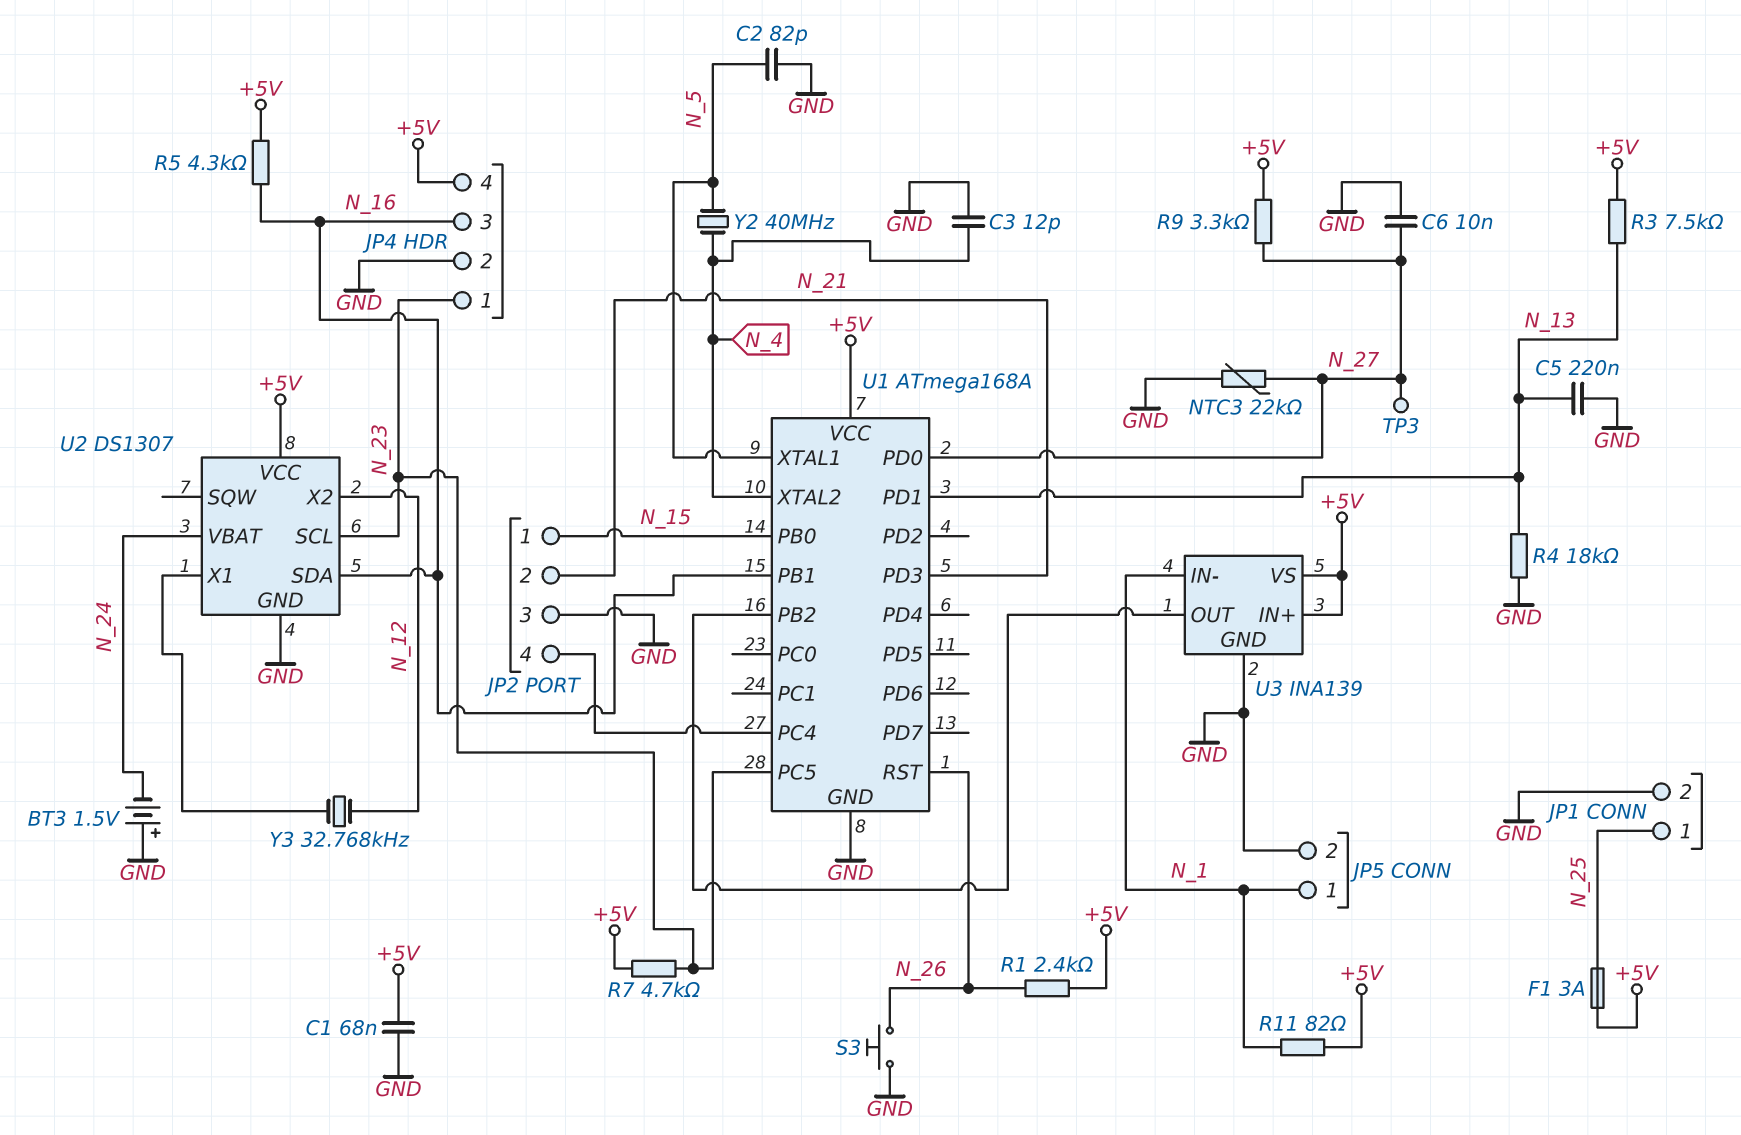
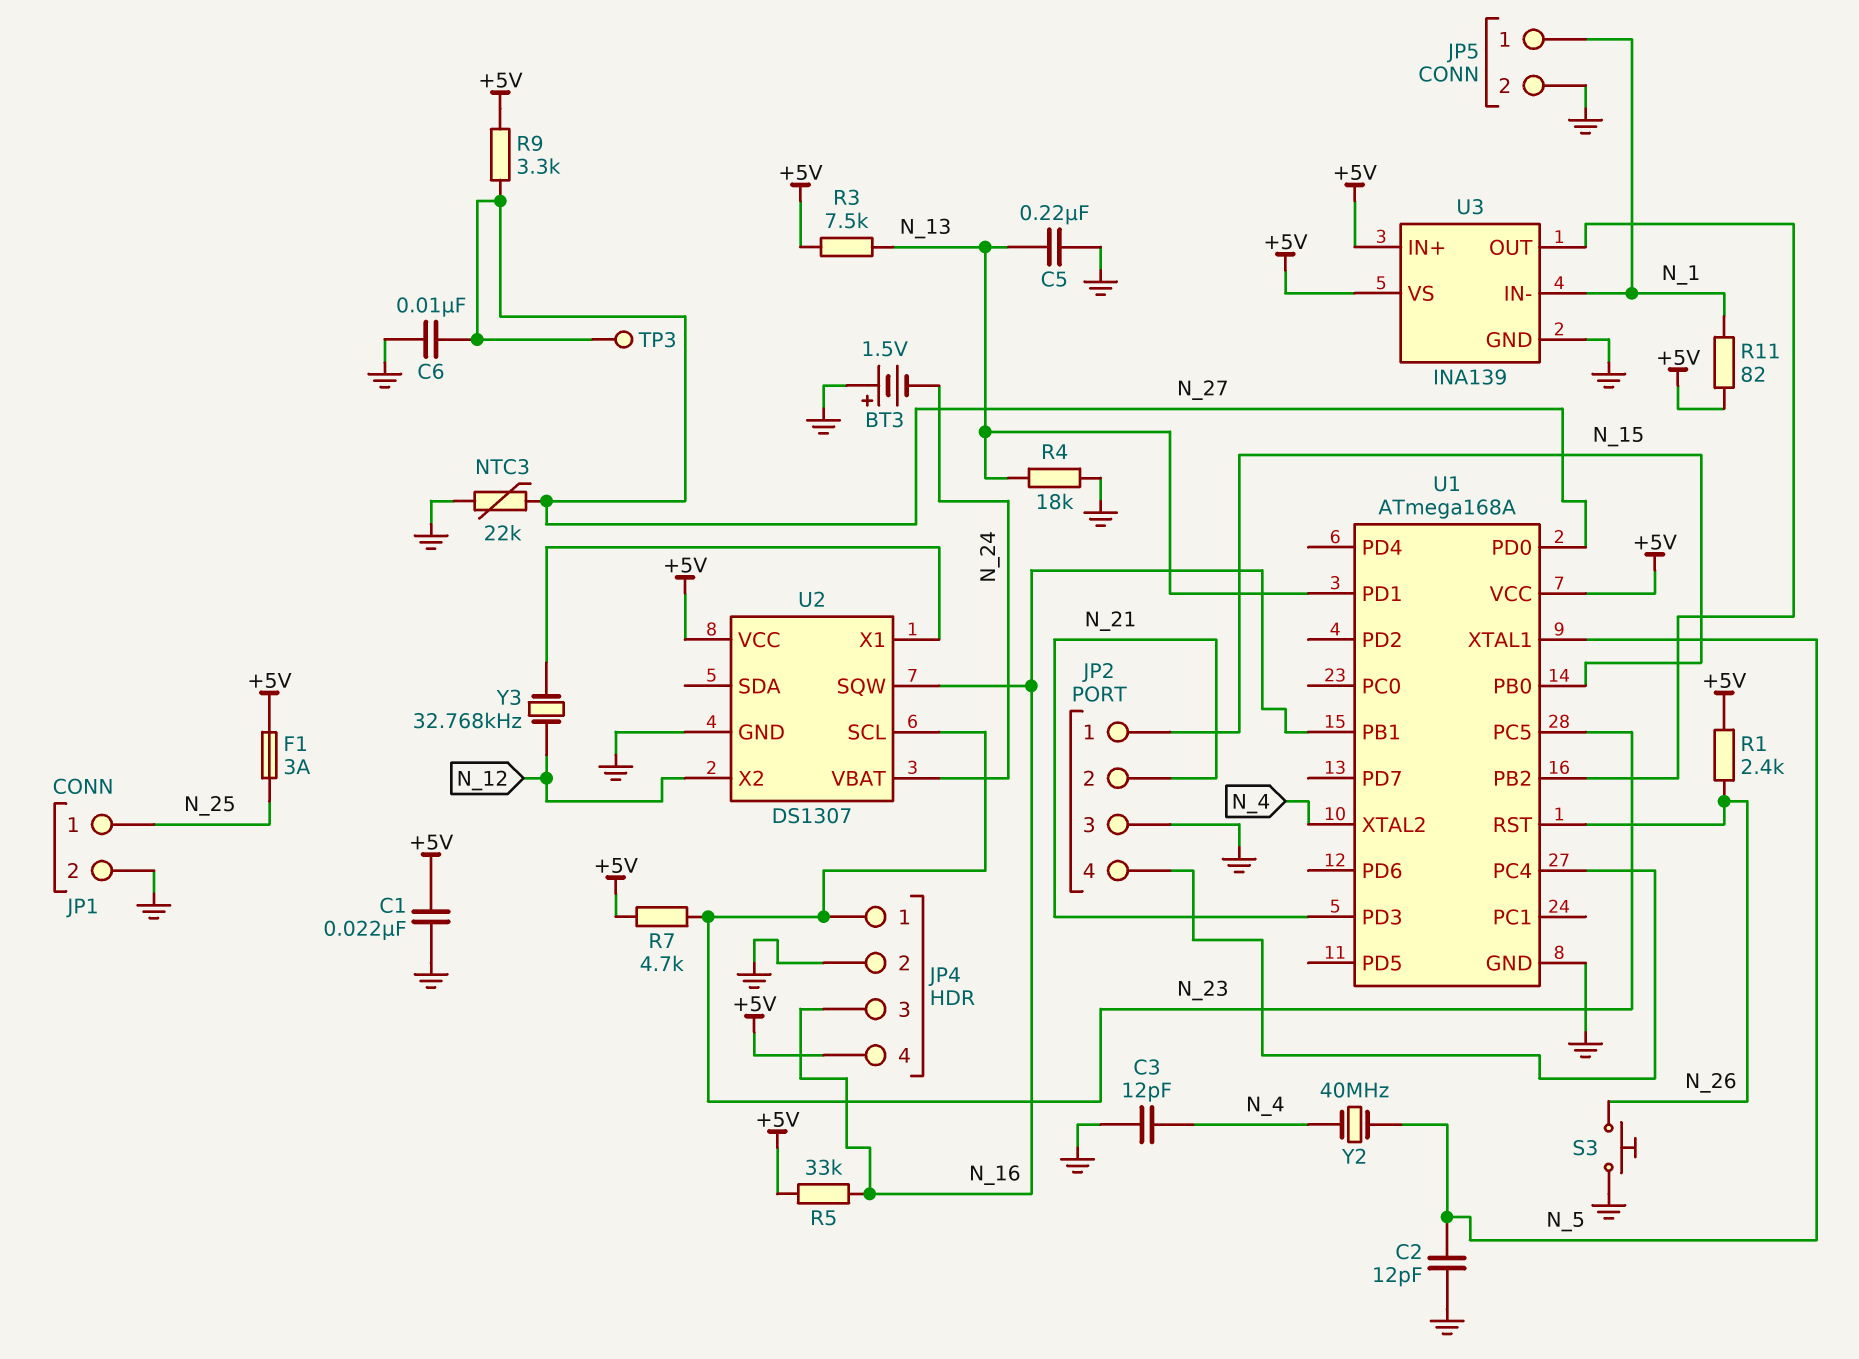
C1: 68nF (+5V, GND) -> 22nF (+5V, GND)
C2: 82pF (GND, N_5) -> 12pF (GND, N_5)
R5: 4.3k (+5V, N_16) -> 33k (+5V, N_16)
U2 pin SDA: N_16 -> none
U2 pin SQW: none -> N_16

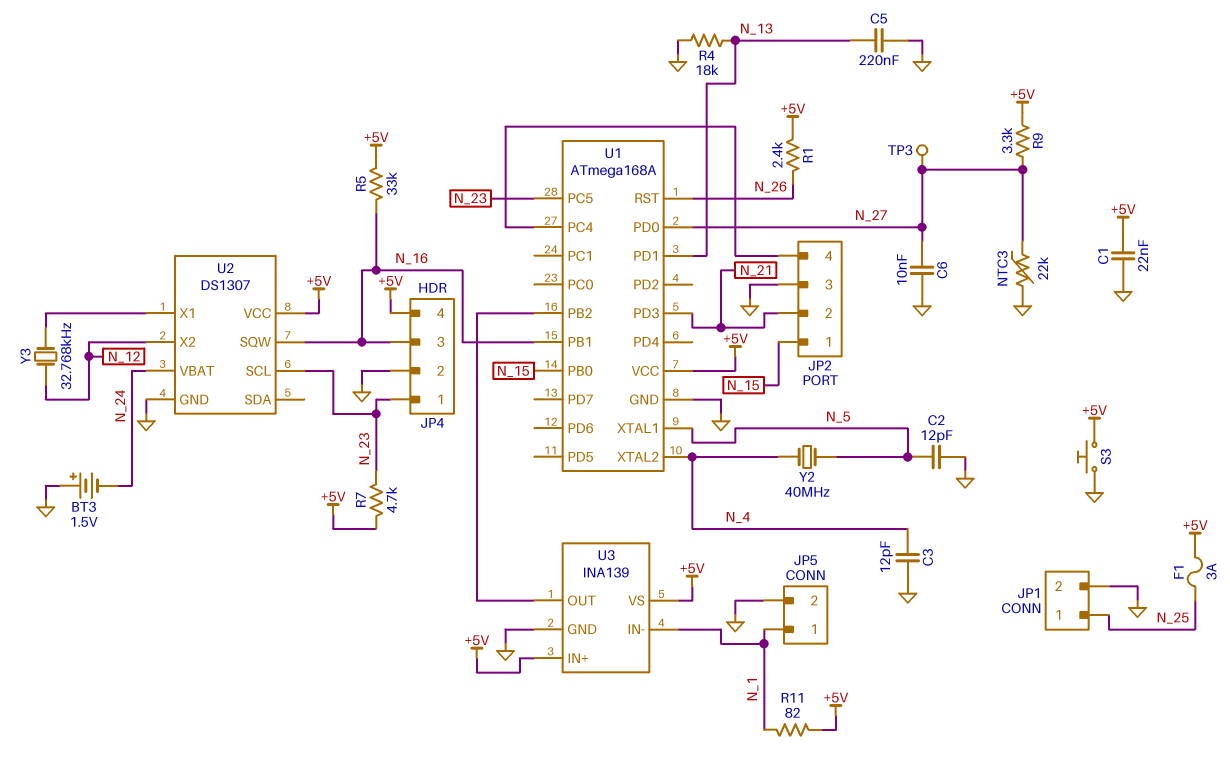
R3: 7.5k (+5V, N_13) -> none
S3: button (GND, N_26) -> button (+5V, GND)

